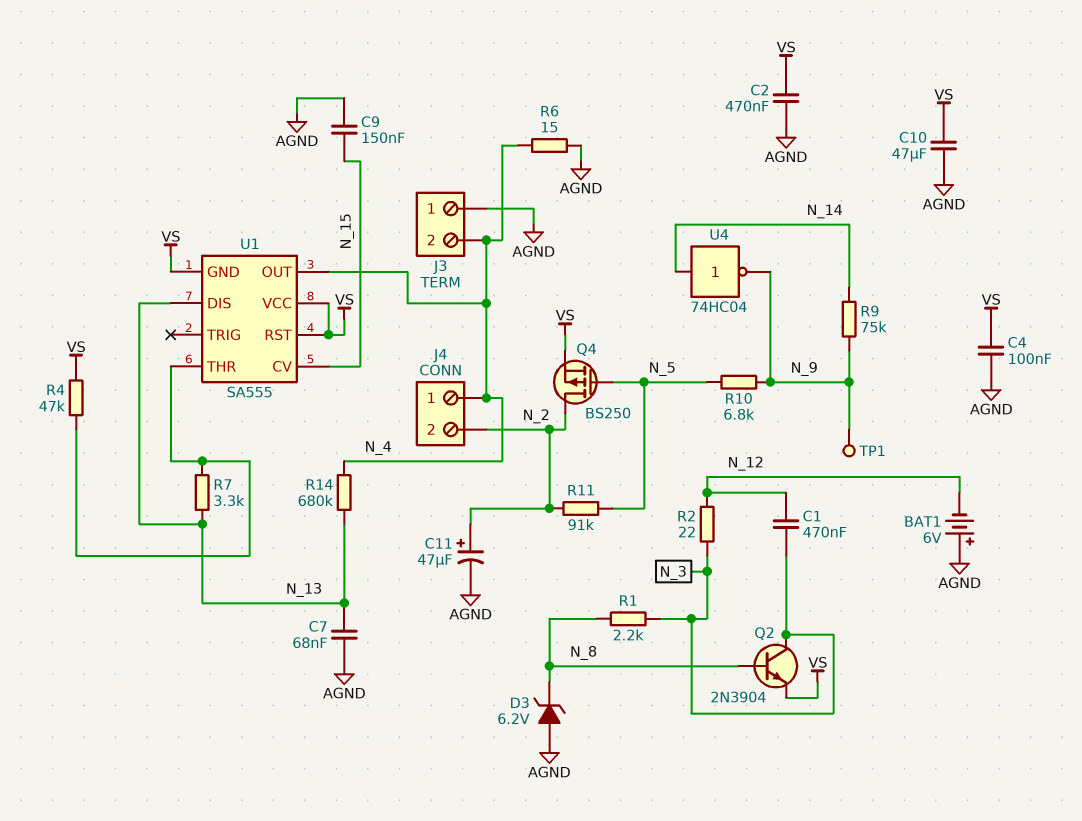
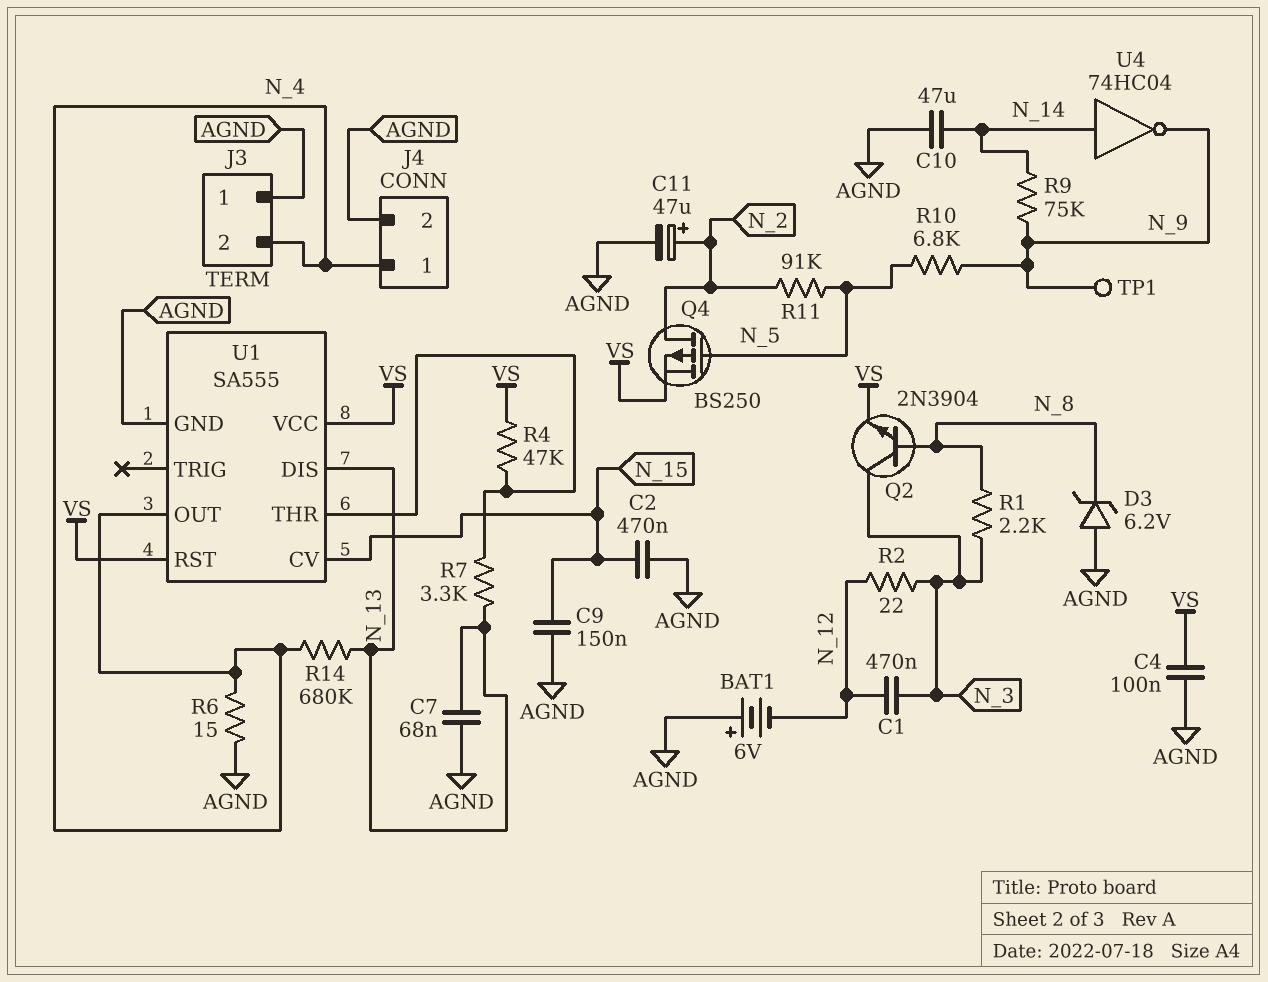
C2: 470nF (AGND, VS) -> 470nF (AGND, N_15)
C10: 47uF (AGND, VS) -> 47uF (AGND, N_14)
J4 pin 2: N_2 -> AGND
U1 pin GND: VS -> AGND

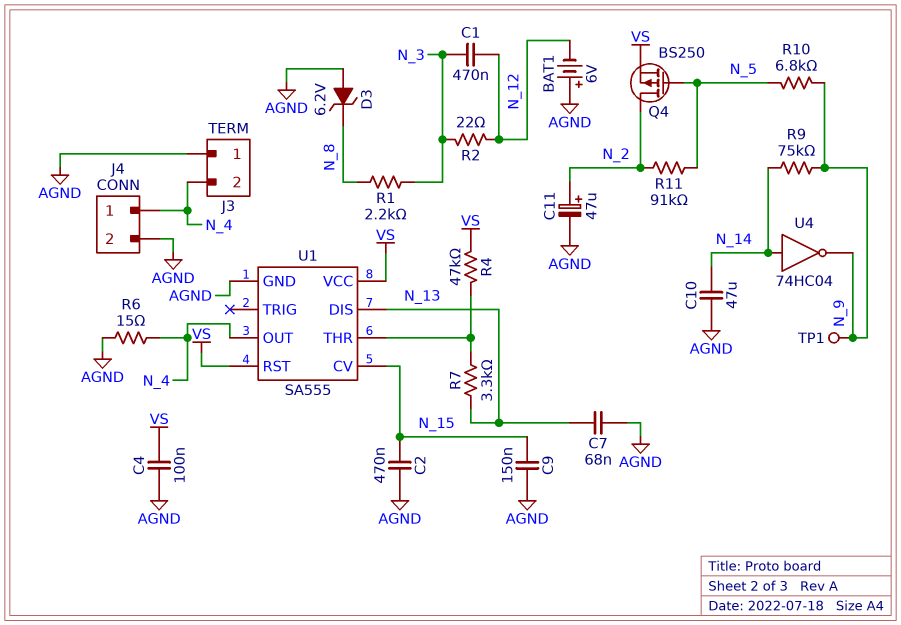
Q2: NPN 2N3904 (B N_8, C N_3, E VS) -> none
R14: 680k (N_4, N_13) -> none

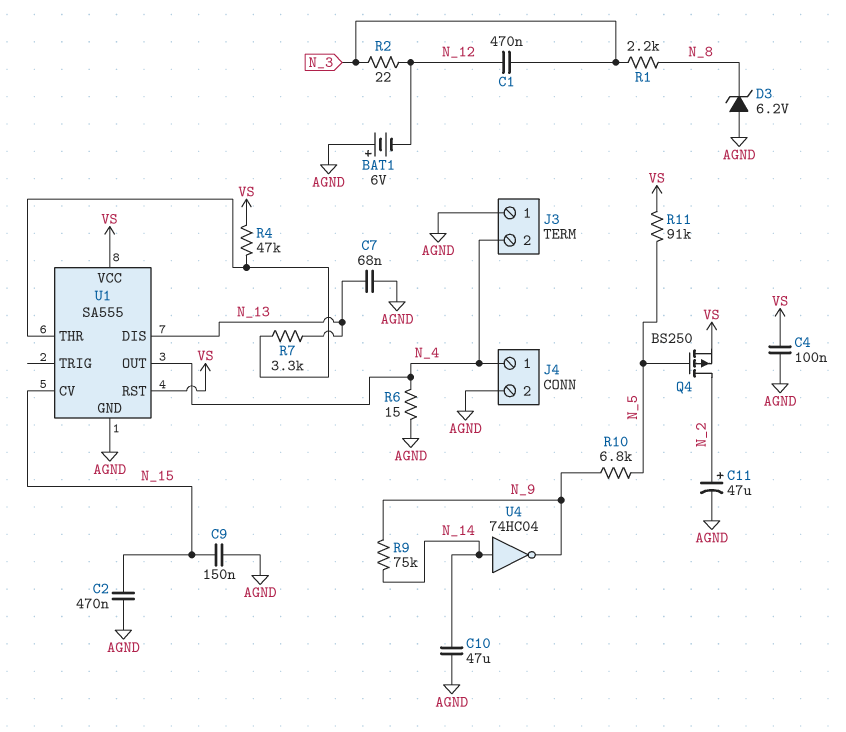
R11: 91k (N_2, N_5) -> 91k (N_5, VS)
TP1: test point (N_9) -> none

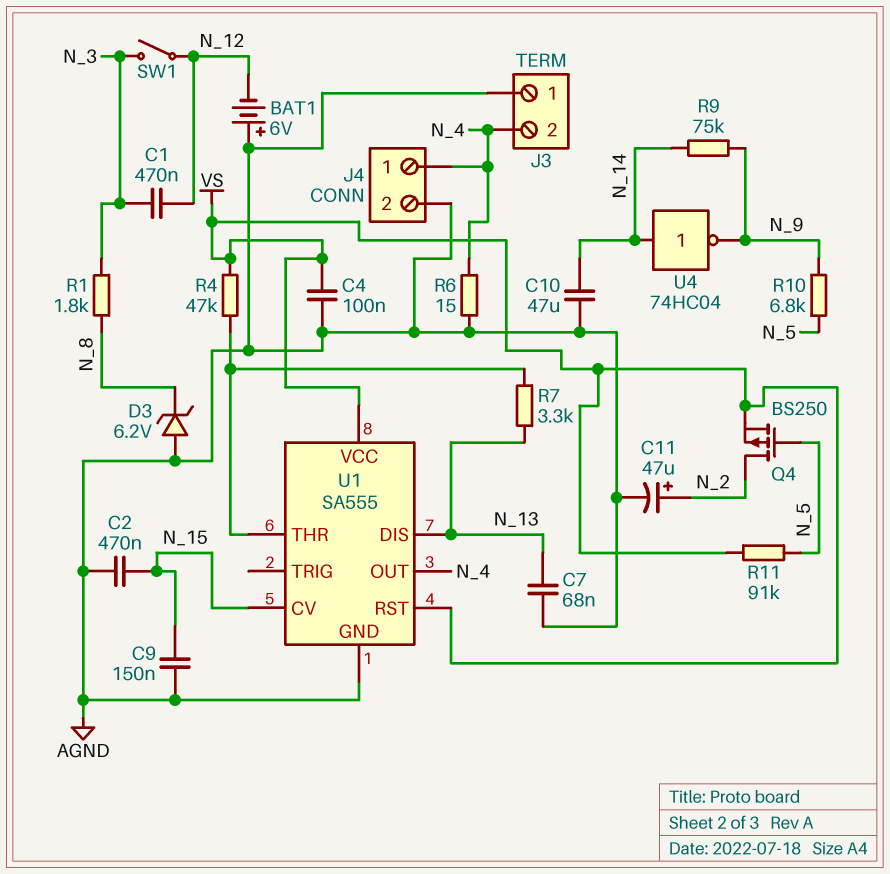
R1: 2.2k (N_3, N_8) -> 1.8k (N_3, N_8)
R2: 22 (N_3, N_12) -> none
SW1: none -> switch (N_3, N_12)

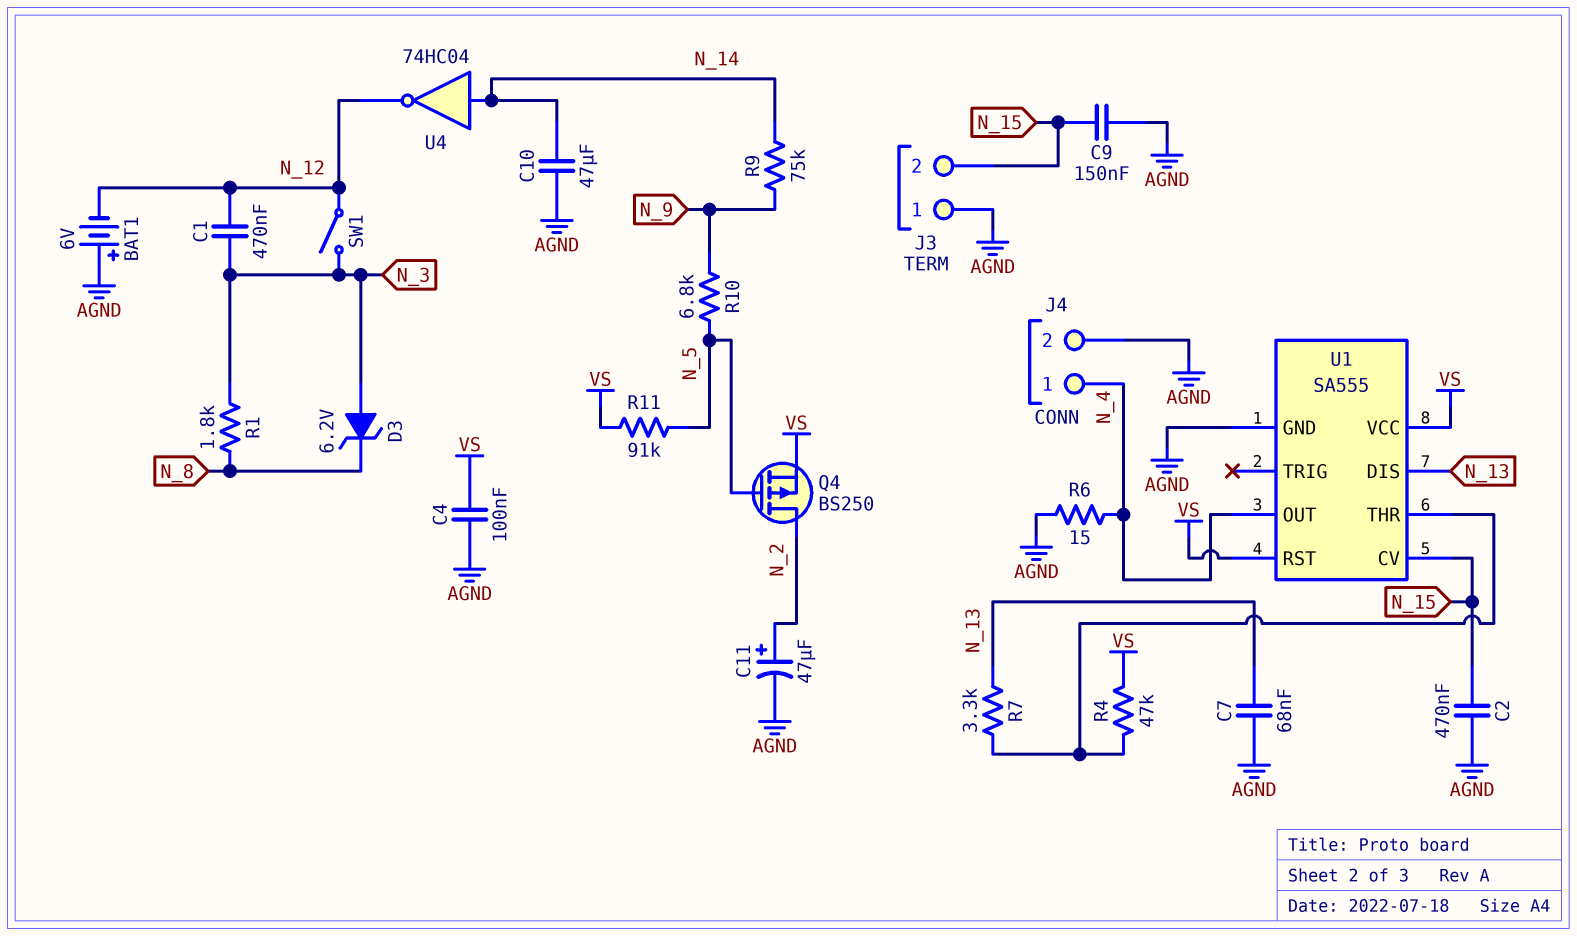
D3: zener 6.2V (A AGND, K N_8) -> zener 6.2V (A N_3, K N_8)
J3 pin 2: N_4 -> N_15
U4: NOT 74HC04 (in N_14, out N_9) -> NOT 74HC04 (in N_14, out N_12)

